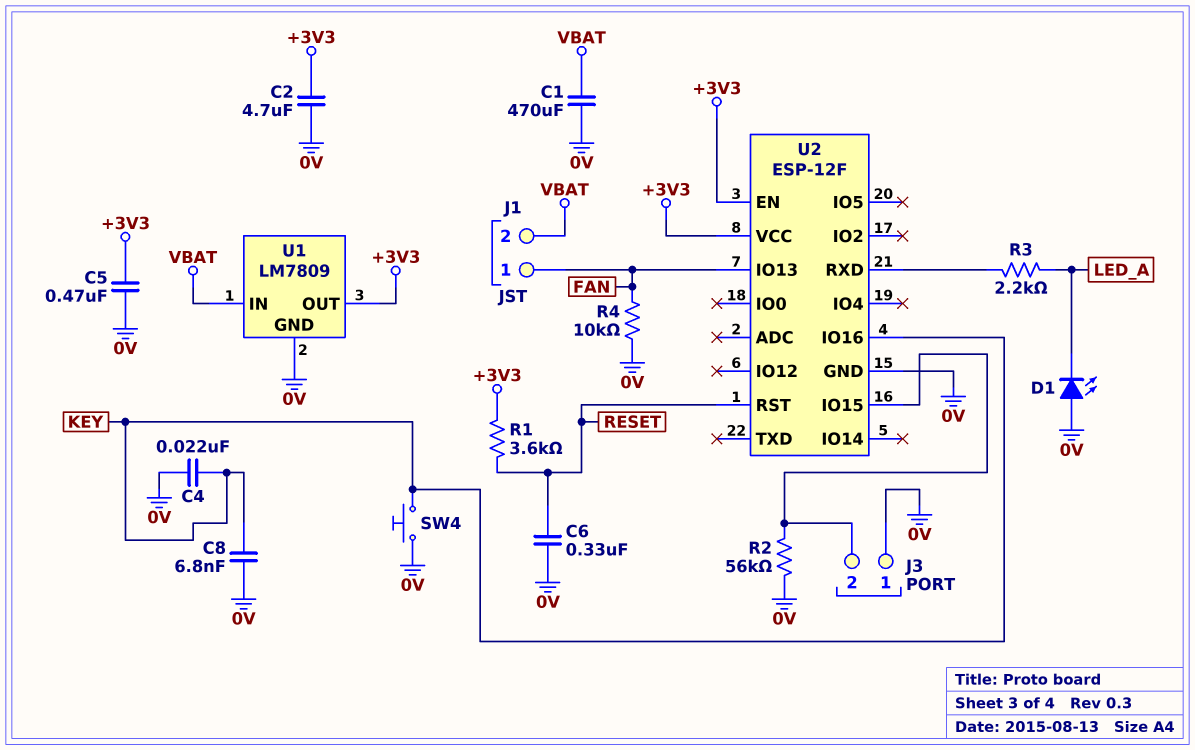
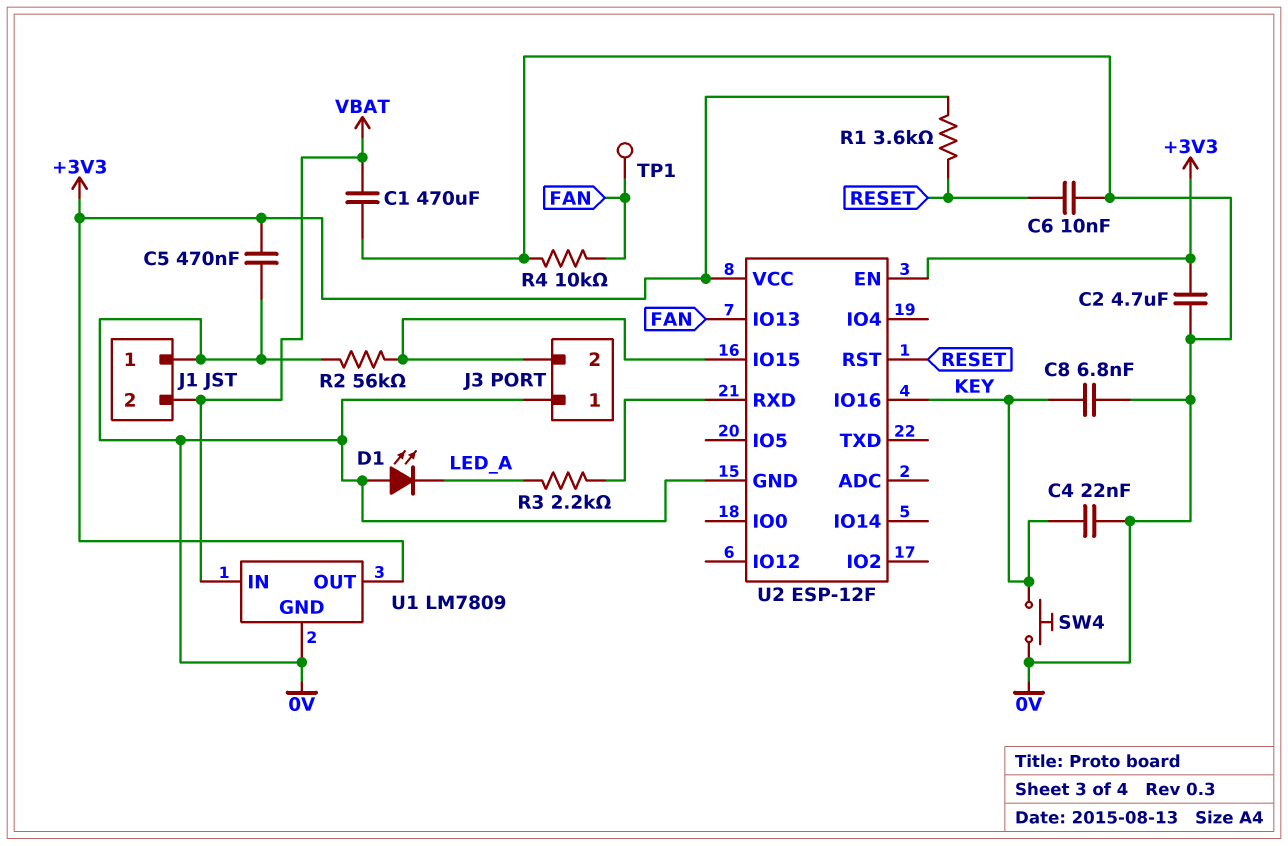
C6: 330nF (0V, RESET) -> 10nF (0V, RESET)
J1 pin 1: FAN -> 0V
TP1: none -> test point (FAN)

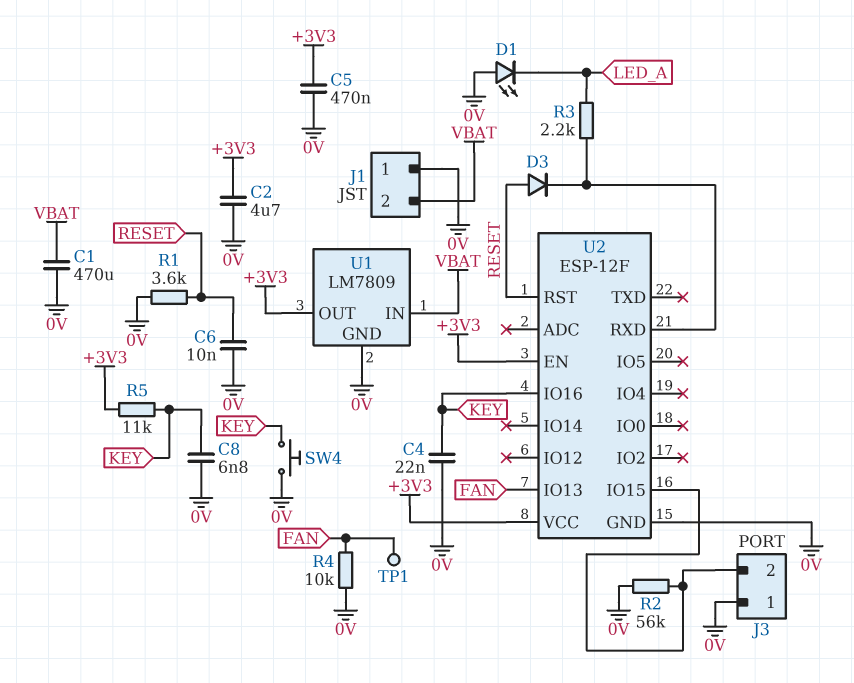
D3: none -> diode (A RESET, K U2/RXD)
R1: 3.6k (+3V3, RESET) -> 3.6k (0V, RESET)
R5: none -> 11k (+3V3, KEY)

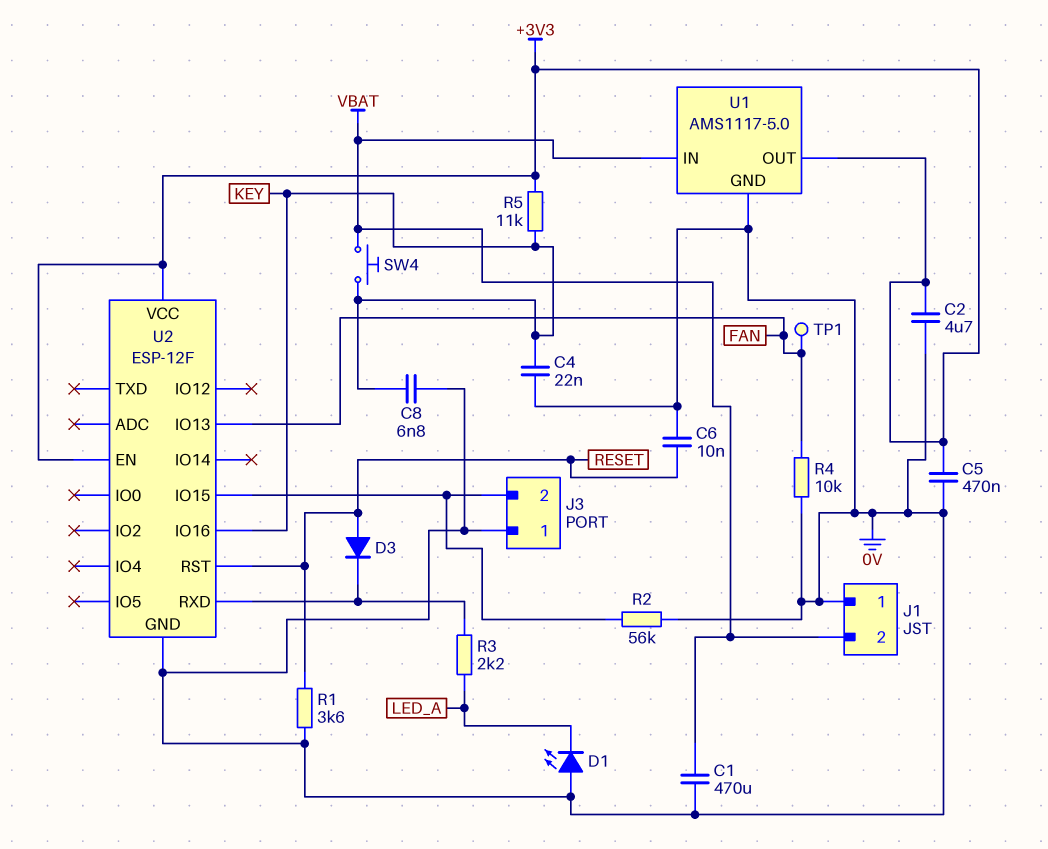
SW4: button (0V, KEY) -> button (KEY, VBAT)
U1: LM7809 -> AMS1117-5.0

